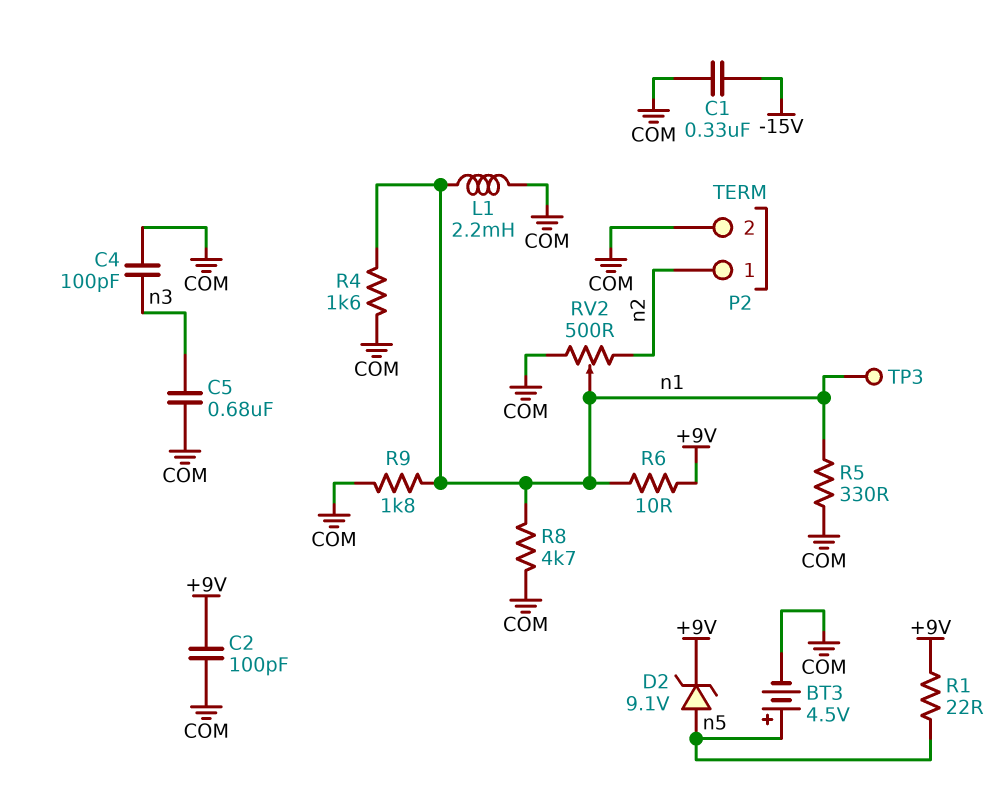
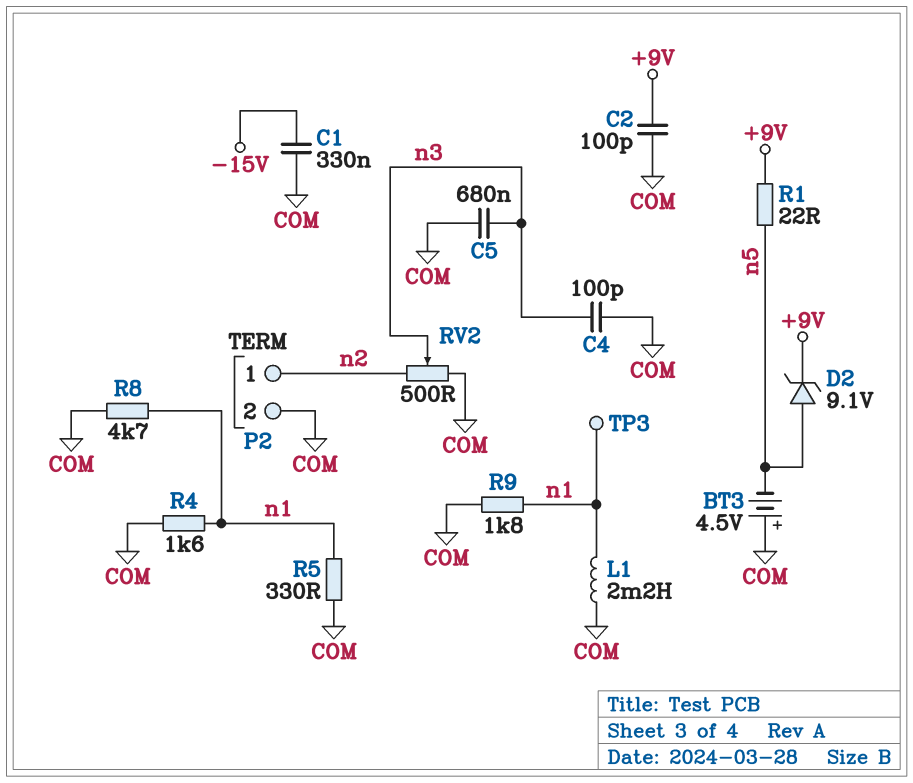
BT3: 4.5V (plus n5, minus COM) -> 4.5V (plus COM, minus n5)
R6: 10 (+9V, n1) -> none
RV2: 500 (COM, n2, wiper n1) -> 500 (COM, n2, wiper n3)

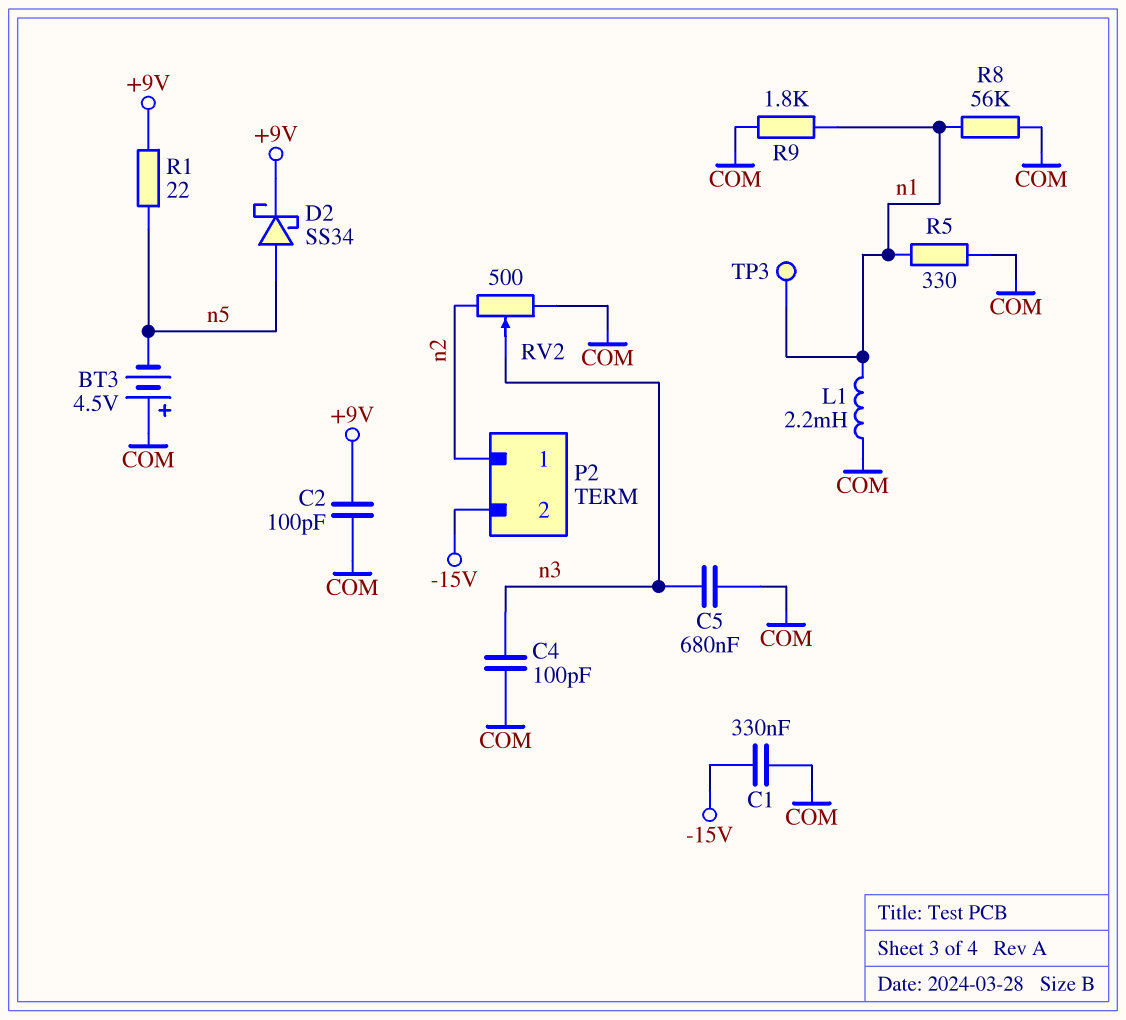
D2: zener 9.1V (A n5, K +9V) -> schottky SS34 (A n5, K +9V)
P2 pin 2: COM -> -15V
R4: 1.6k (COM, n1) -> none
R8: 4.7k (COM, n1) -> 56k (COM, n1)

